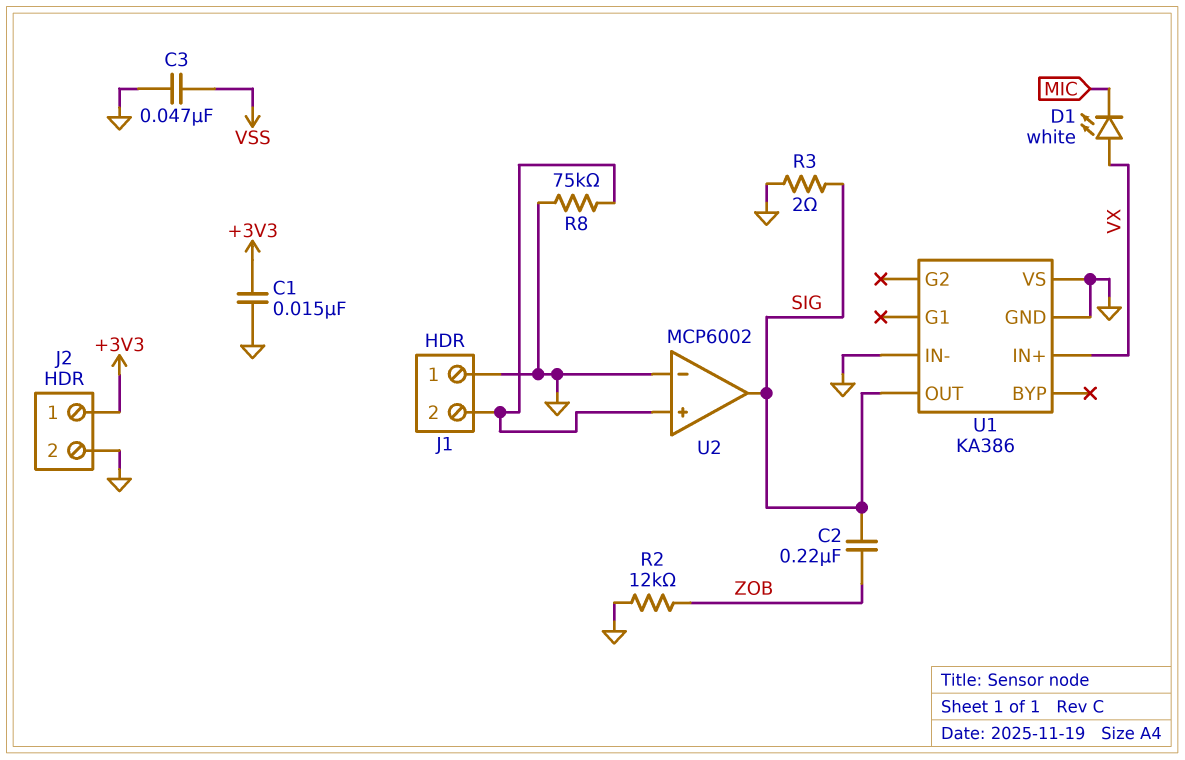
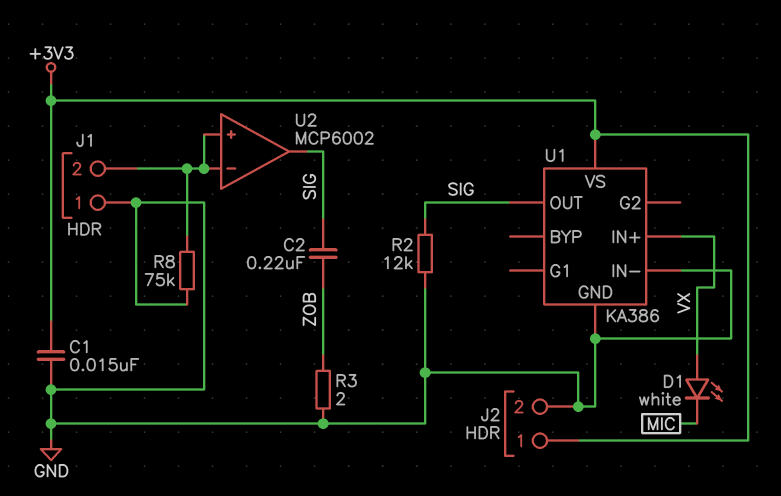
C3: 47nF (GND, VSS) -> none
R2: 12k (GND, ZOB) -> 12k (GND, SIG)
R3: 2 (GND, SIG) -> 2 (GND, ZOB)
U1 pin VS: GND -> +3V3
U2 pin in-: GND -> J1/2

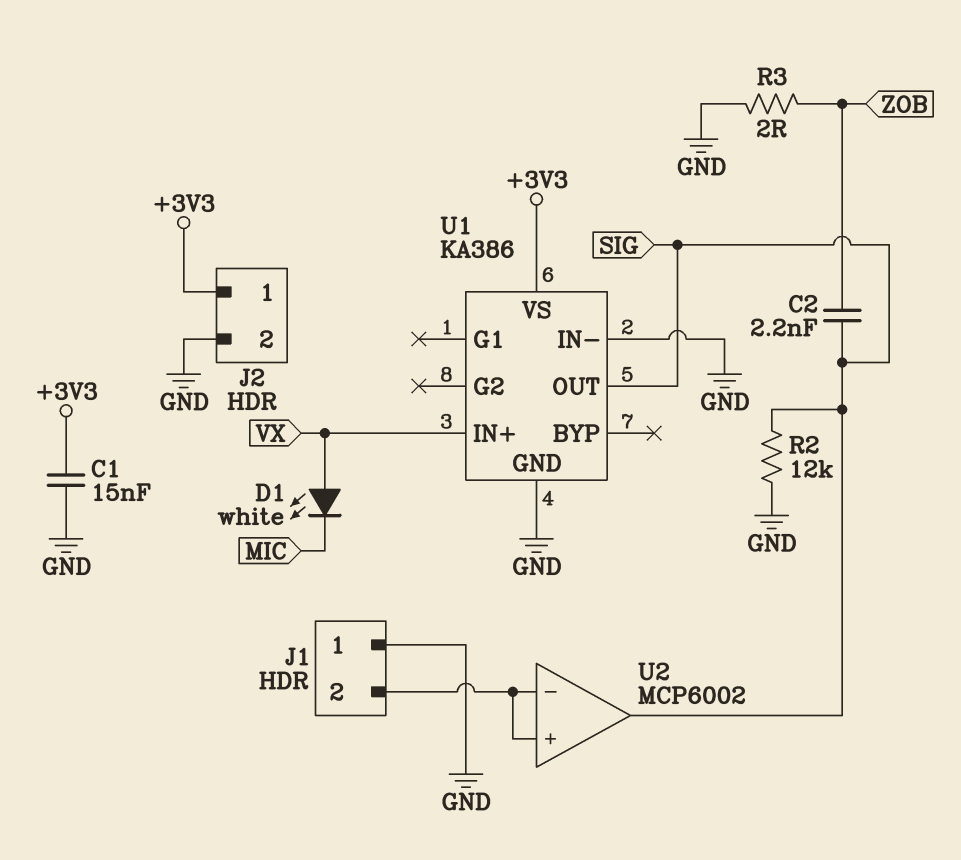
C2: 220nF (SIG, ZOB) -> 2.2nF (SIG, ZOB)
R8: 75k (GND, J1/2) -> none

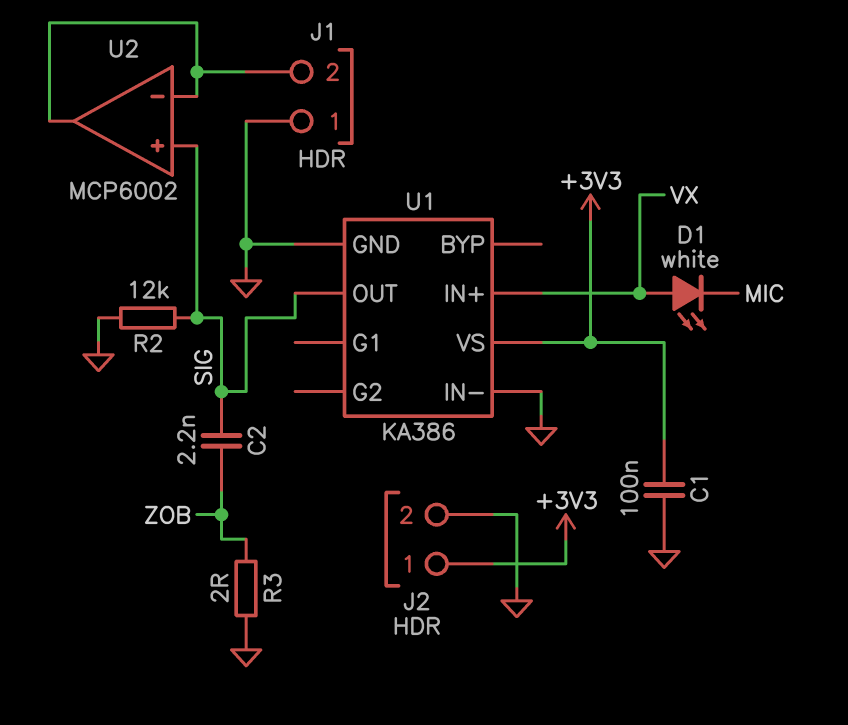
C1: 15nF (+3V3, GND) -> 100nF (+3V3, GND)
U2 pin in+: J1/2 -> SIG
U2 pin out: SIG -> J1/2

